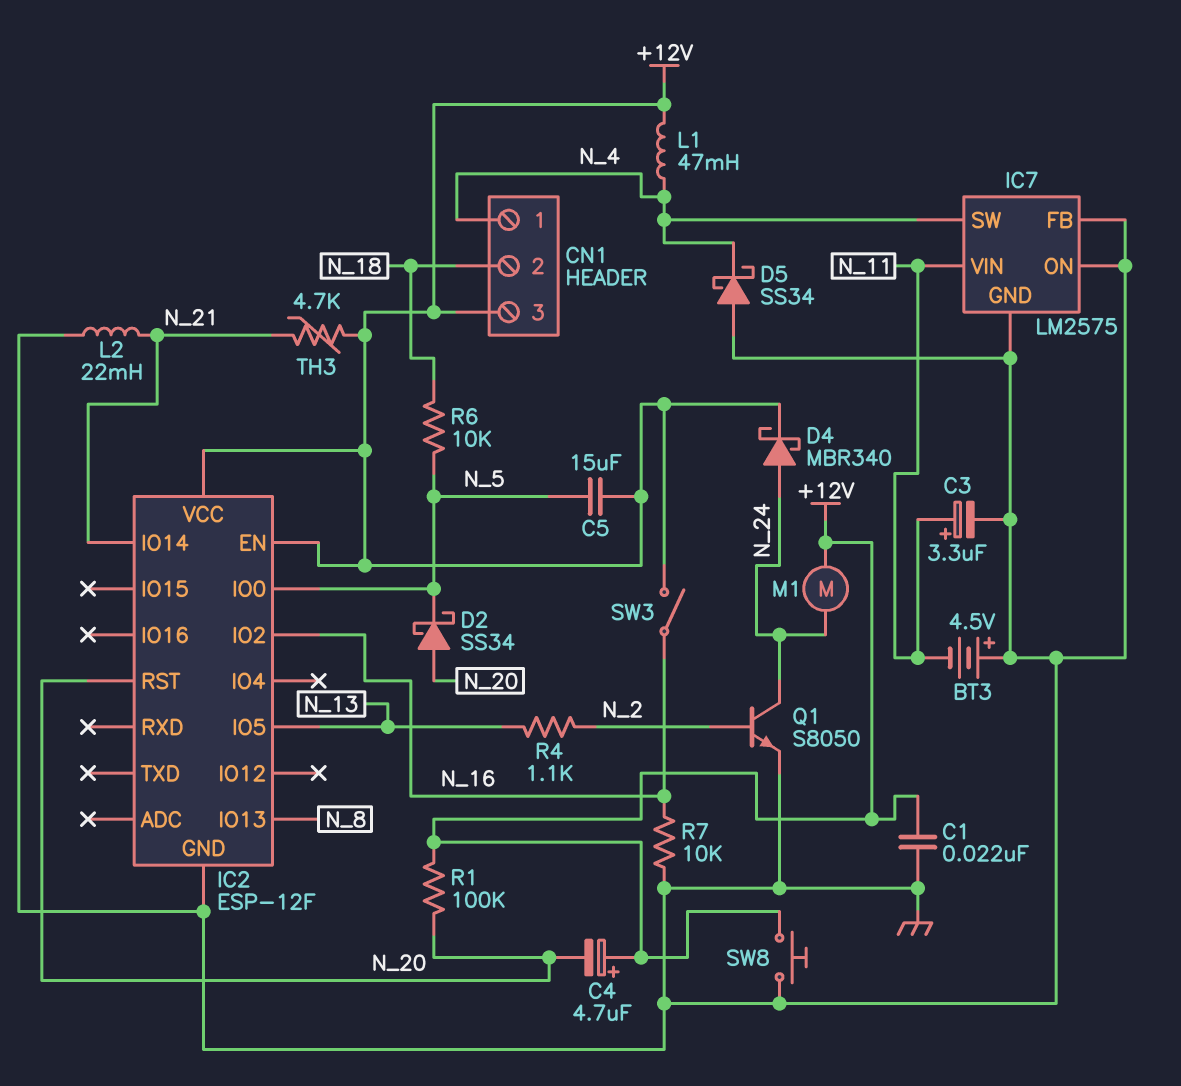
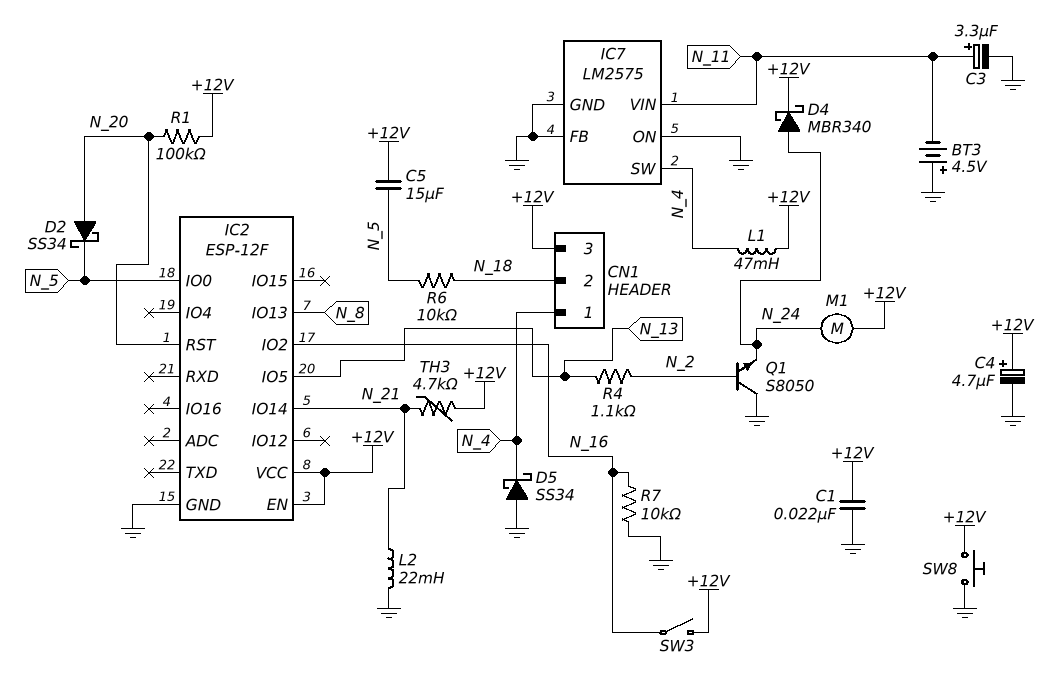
C4: 4.7uF (plus +12V, minus N_20) -> 4.7uF (plus +12V, minus GND)
Q1: NPN S8050 (B N_2, C N_24, E GND) -> NPN S8050 (B N_2, C GND, E N_24)

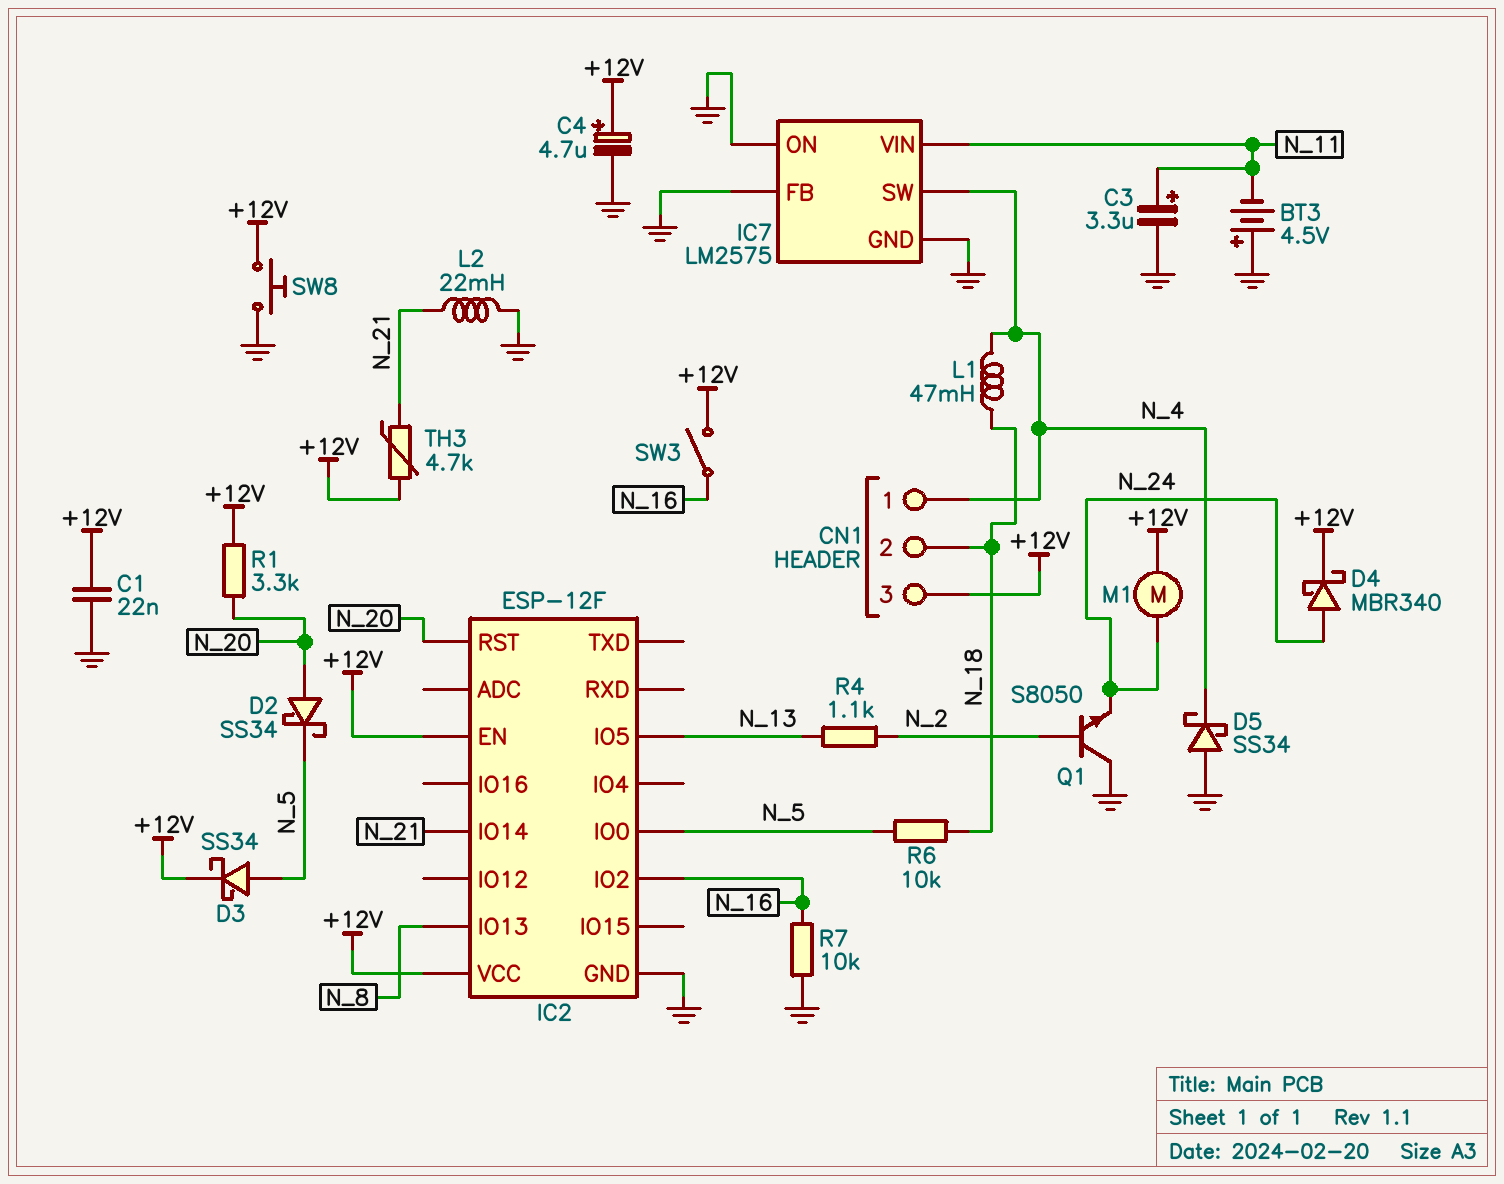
C5: 15uF (+12V, N_5) -> none
D3: none -> schottky SS34 (A N_5, K +12V)
L1: 47mH (+12V, N_4) -> 47mH (N_4, N_18)
R1: 100k (+12V, N_20) -> 3.3k (+12V, N_20)

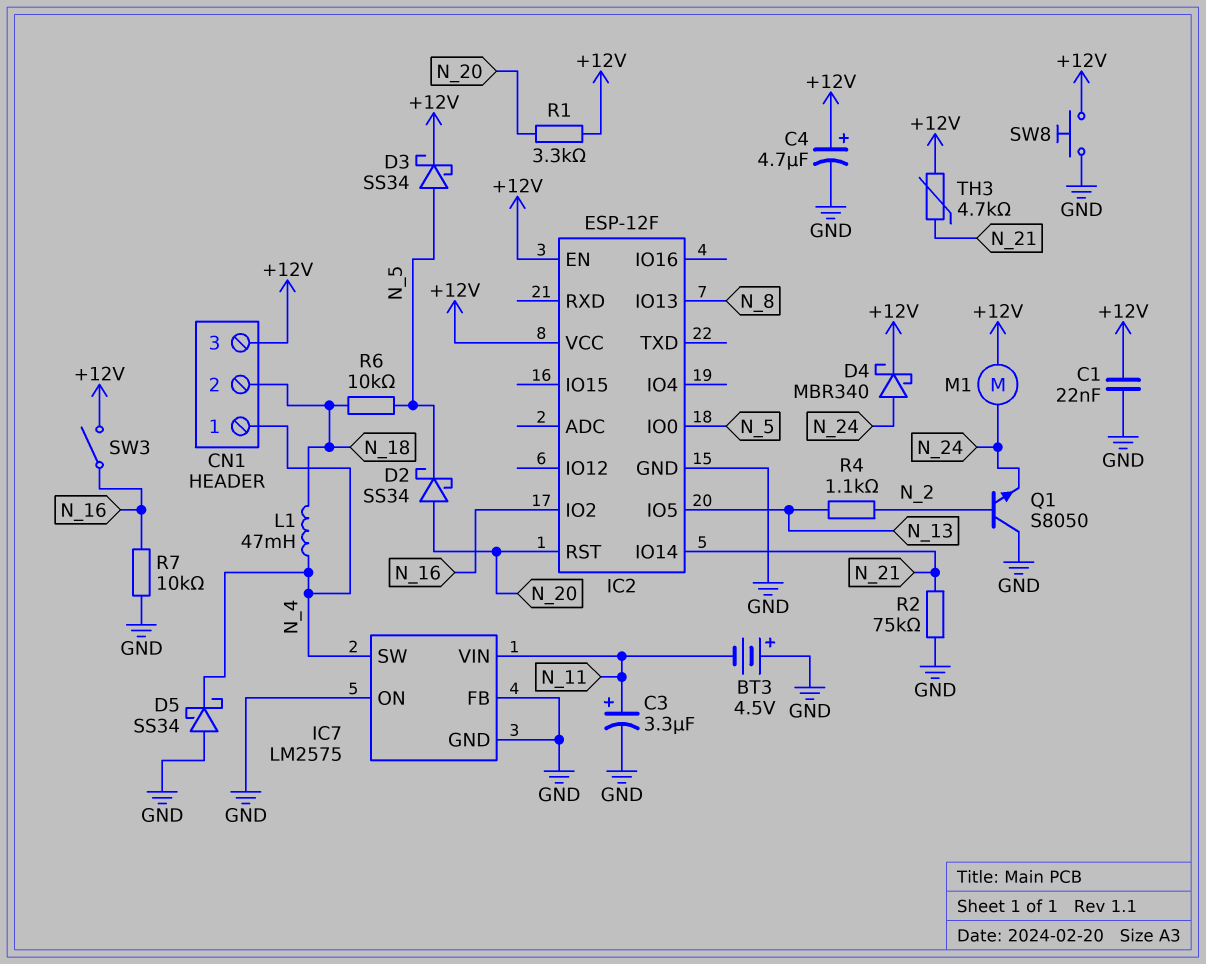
L2: 22mH (GND, N_21) -> none
R2: none -> 75k (GND, N_21)

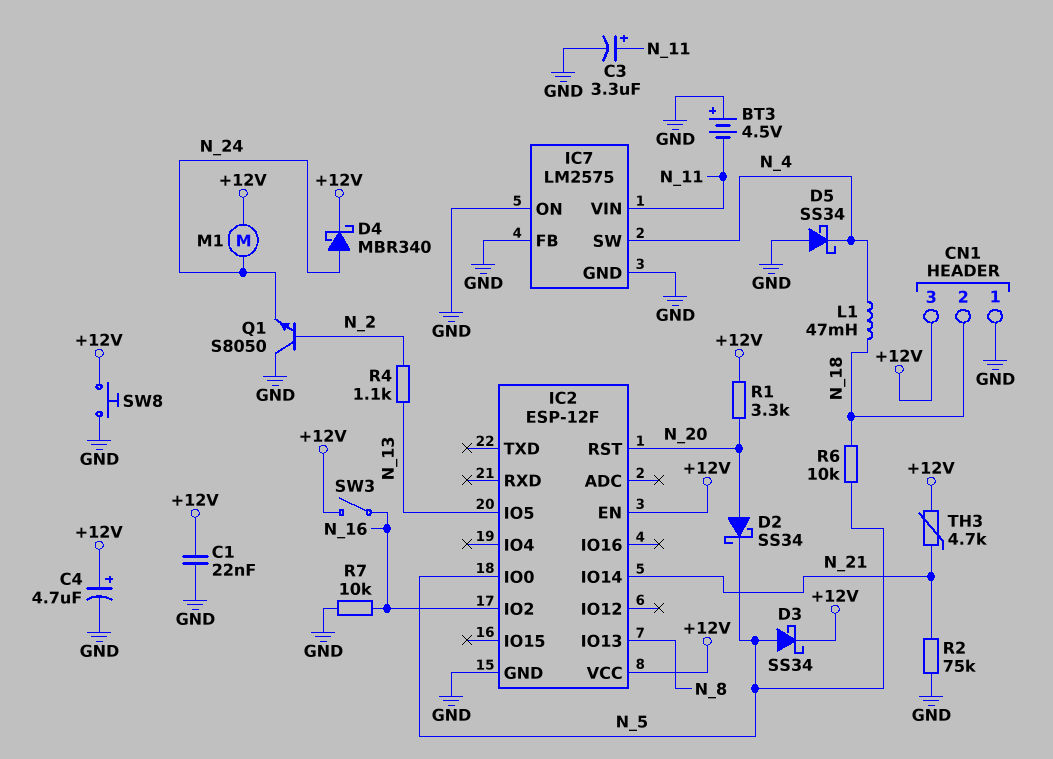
CN1 pin 1: N_4 -> GND

